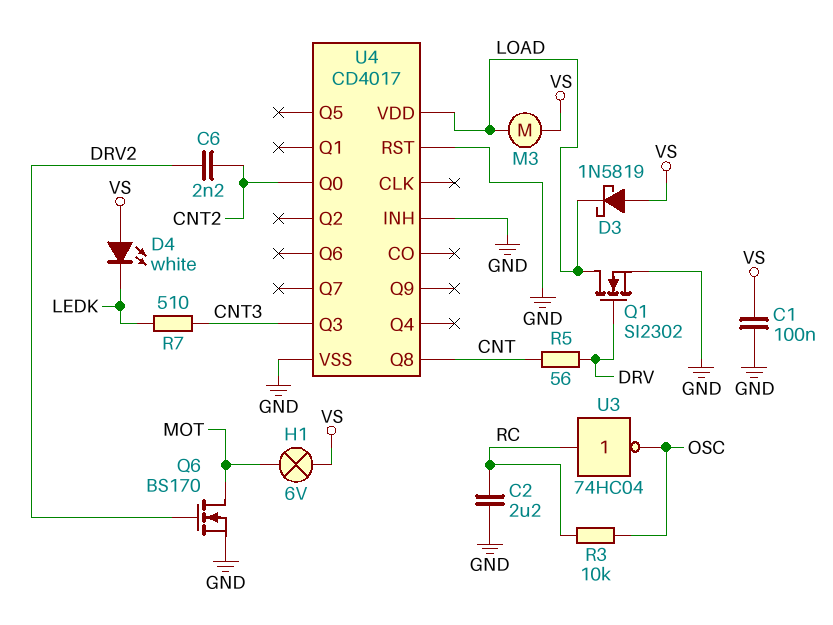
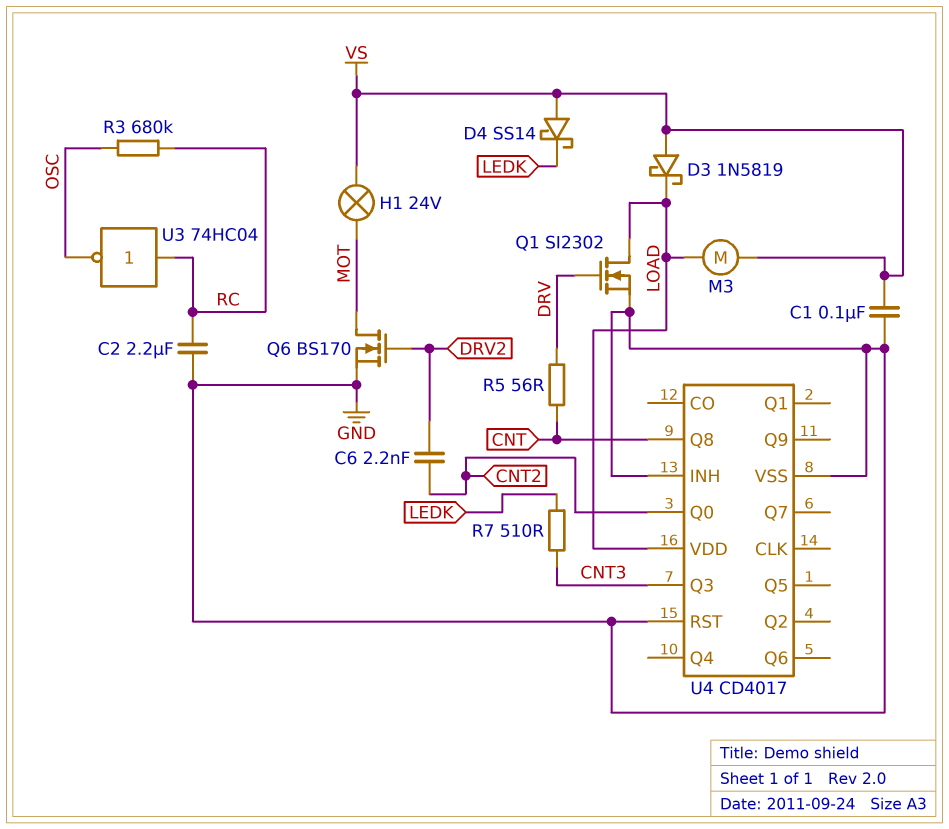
D4: LED white (A VS, K LEDK) -> schottky SS14 (A VS, K LEDK)
H1: lamp 6V (MOT, VS) -> lamp 24V (MOT, VS)
R3: 10k (OSC, RC) -> 680k (OSC, RC)

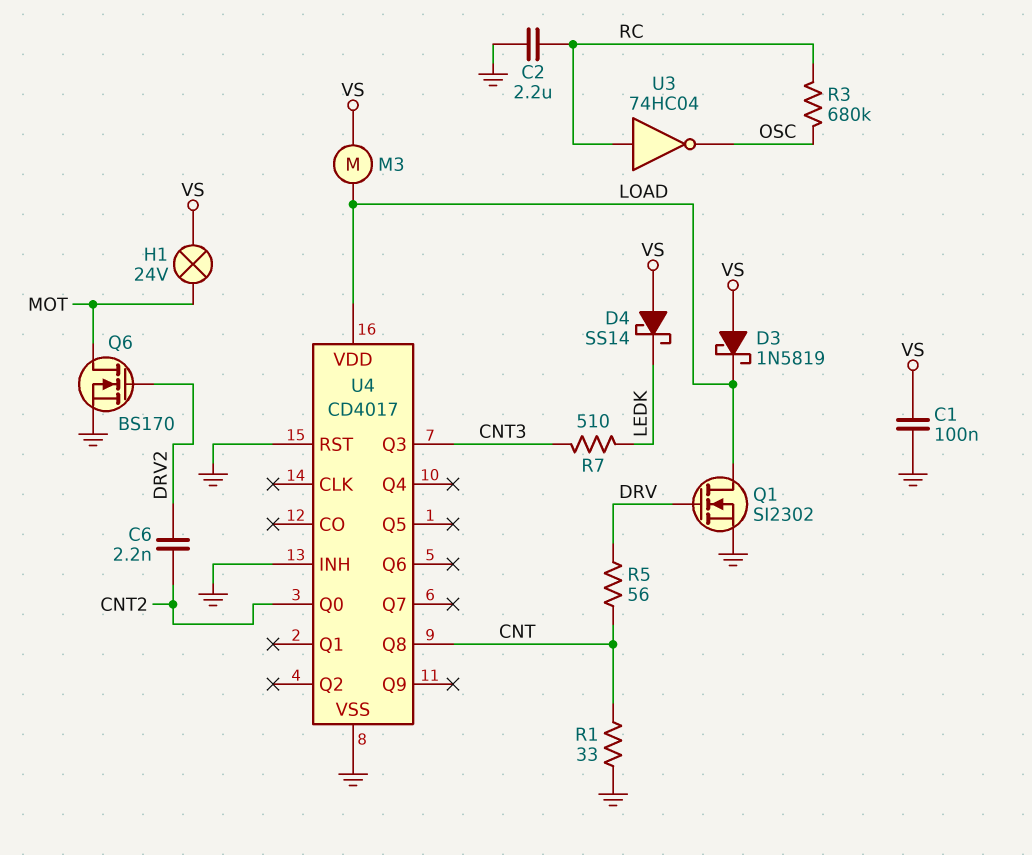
R1: none -> 33 (CNT, GND)

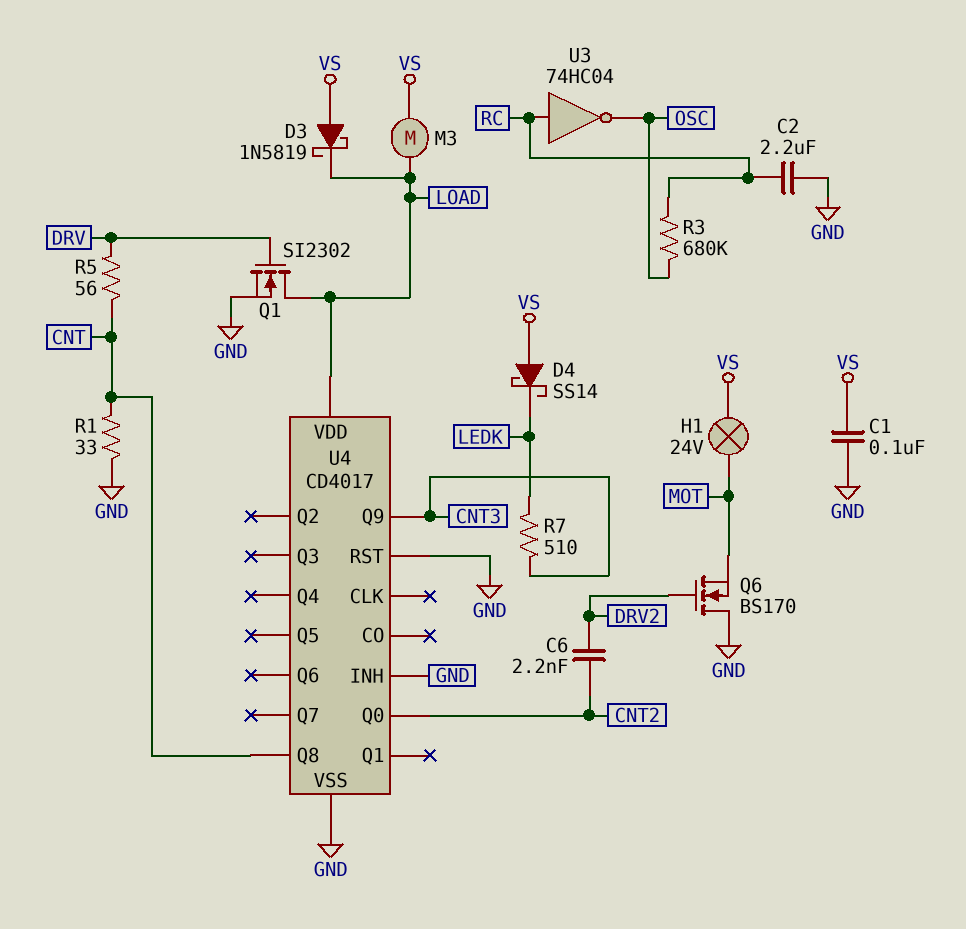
Q6: NMOS BS170 (G DRV2, D MOT, S GND) -> NMOS BS170 (G DRV2, D GND, S MOT)
U4 pin Q3: CNT3 -> none
U4 pin Q9: none -> CNT3

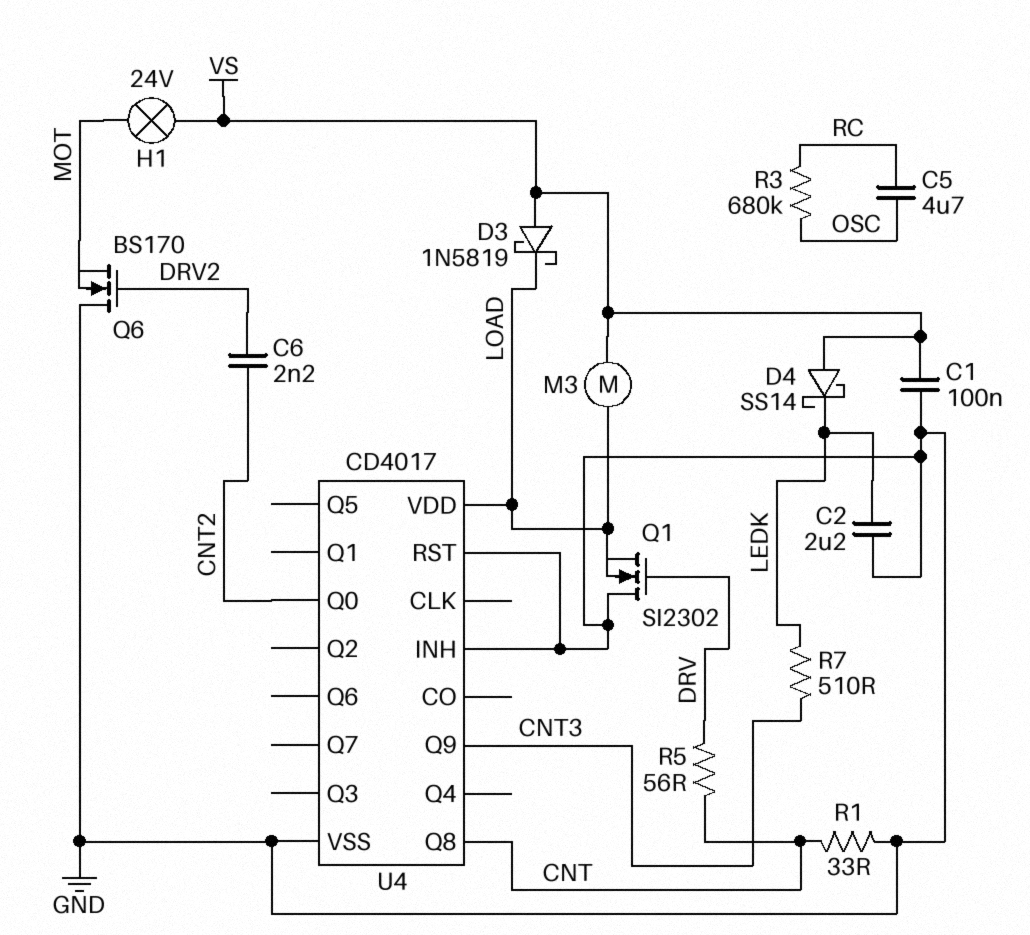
C2: 2.2uF (GND, RC) -> 2.2uF (GND, LEDK)
C5: none -> 4.7uF (OSC, RC)
Q1: NMOS SI2302 (G DRV, D LOAD, S GND) -> NMOS SI2302 (G DRV, D GND, S LOAD)
U3: NOT 74HC04 (in RC, out OSC) -> none

